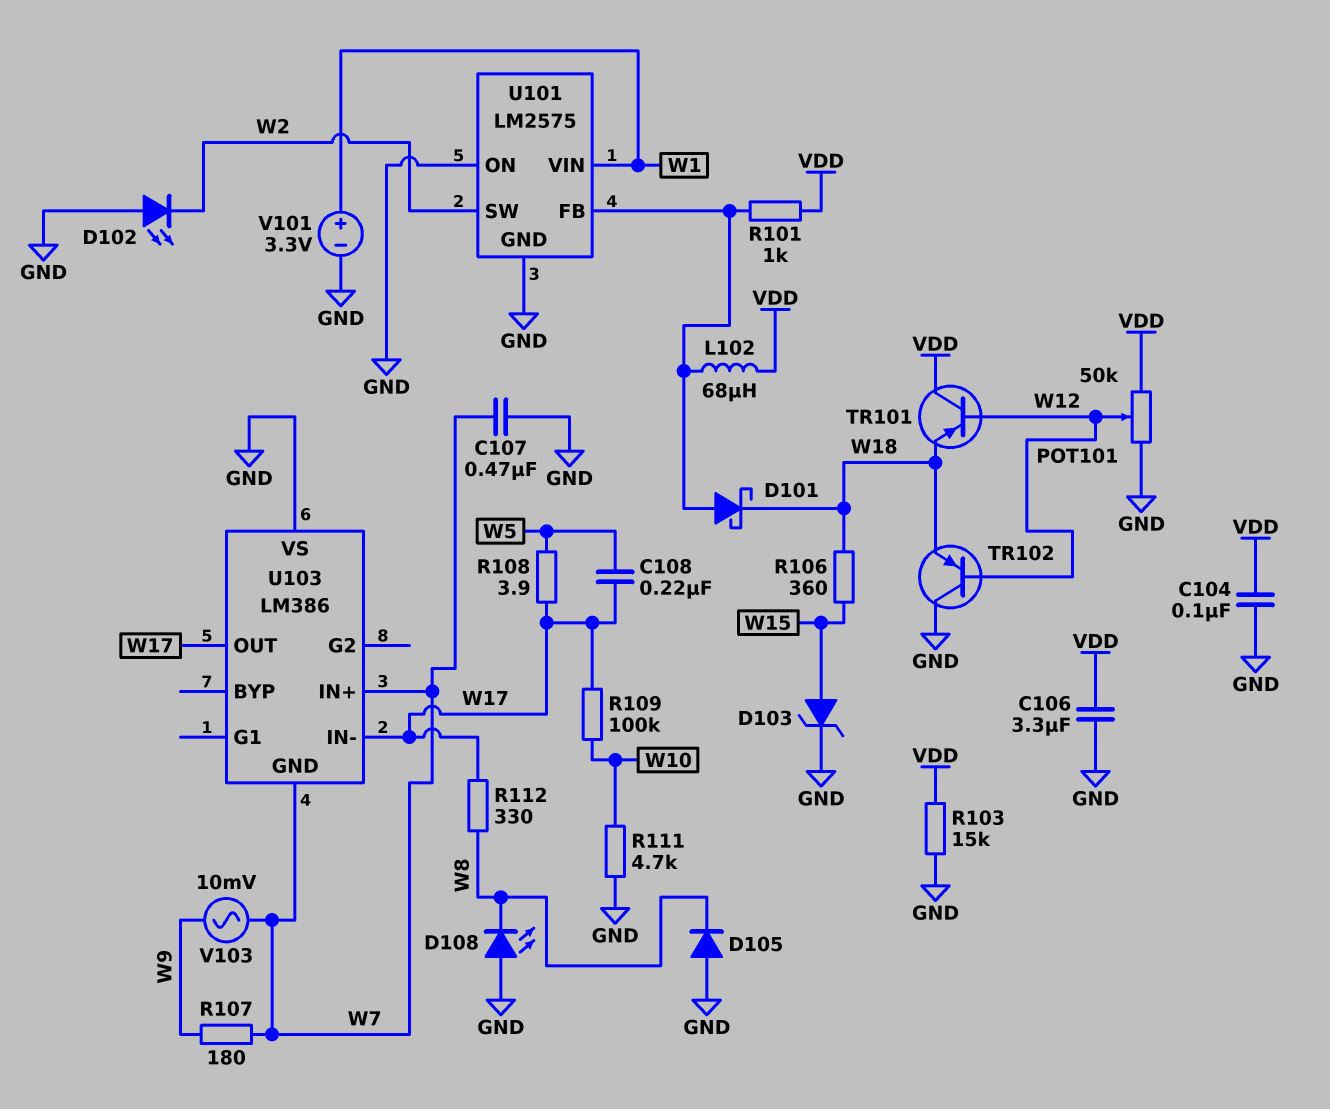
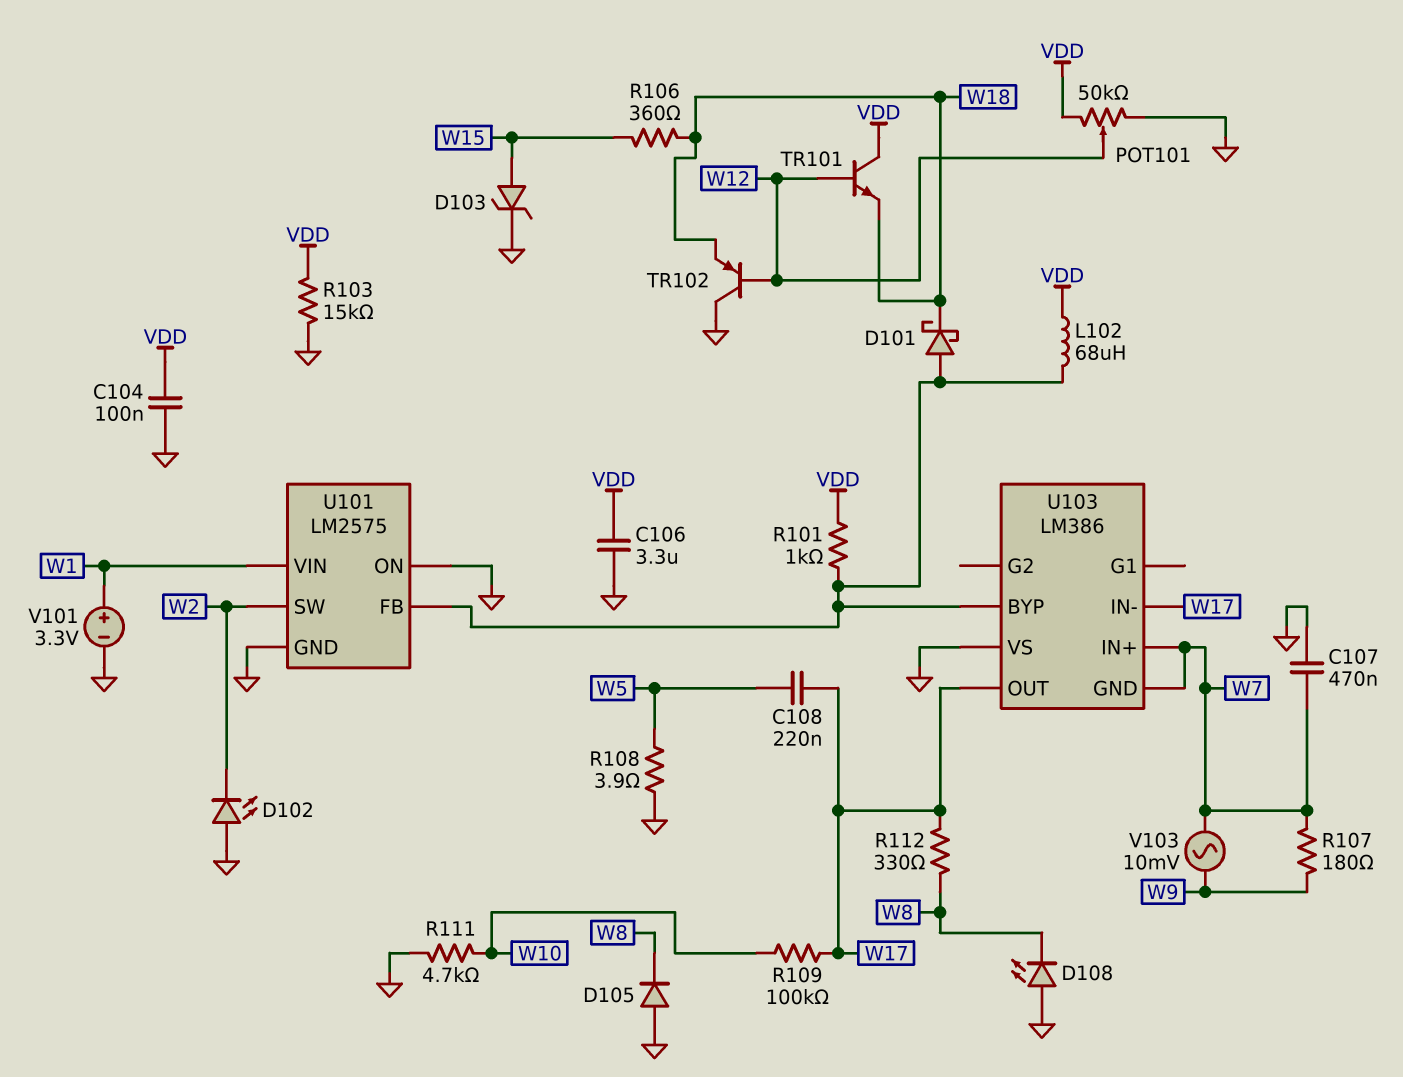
R108: 3.9 (W5, W17) -> 3.9 (GND, W5)
TR101: PNP (B W12, C VDD, E W18) -> NPN (B W12, C VDD, E W18)
U103 pin BYP: none -> U101/FB

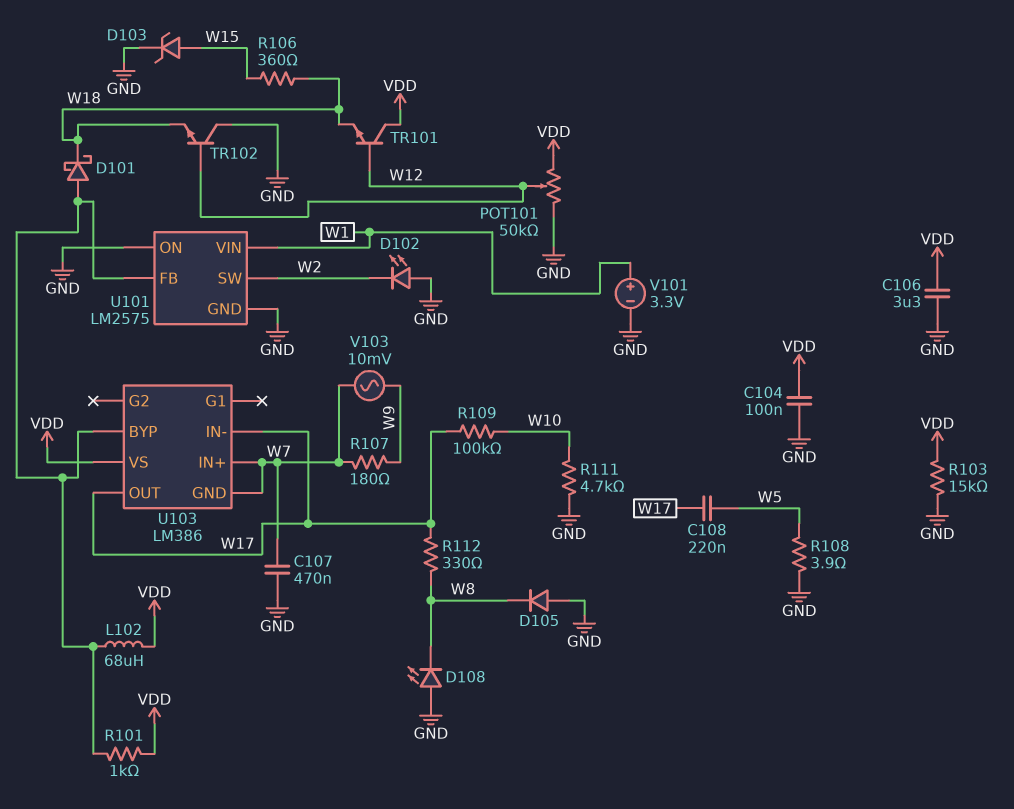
TR102: PNP (B W12, C GND, E W18) -> NPN (B W12, C GND, E W18)
U103 pin VS: GND -> VDD

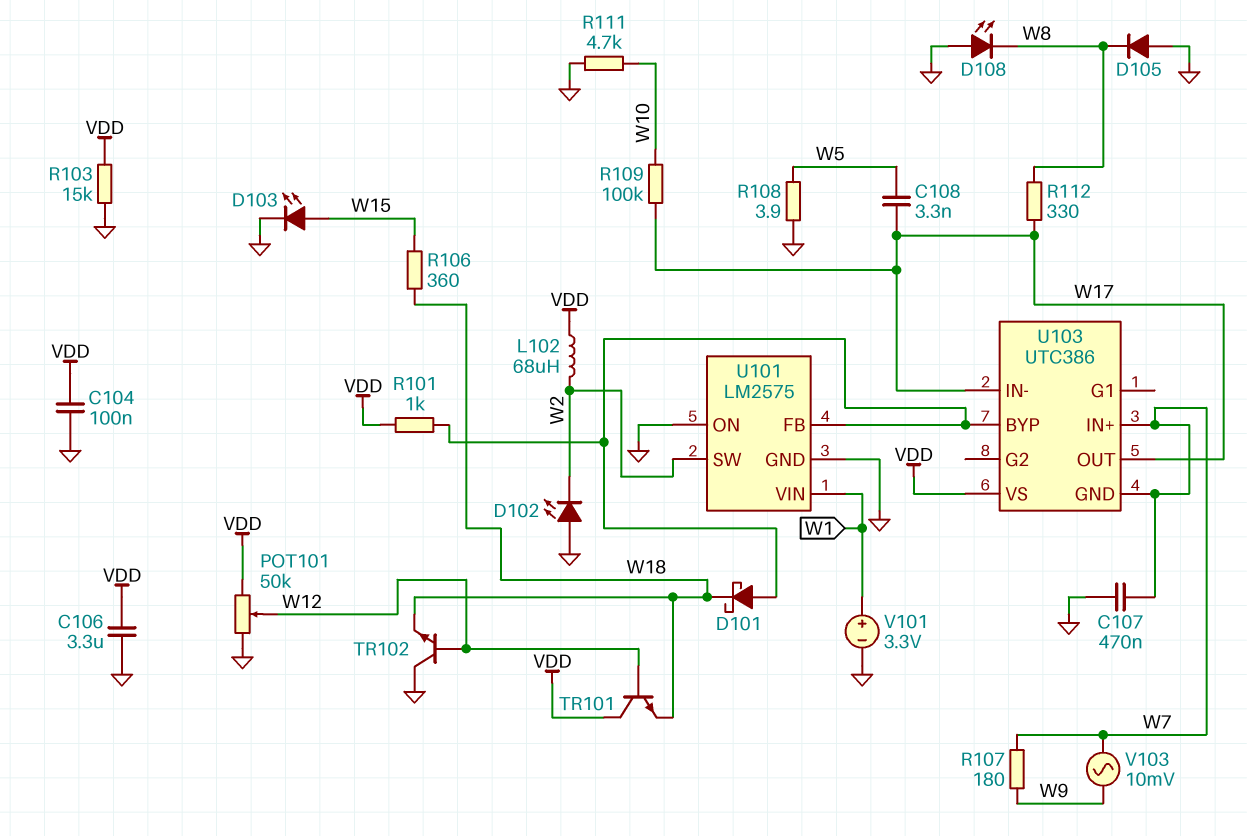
C108: 220nF (W5, W17) -> 3.3nF (W5, W17)
D103: zener (A W15, K GND) -> LED (A W15, K GND)
L102: 68uH (U101/FB, VDD) -> 68uH (VDD, W2)
U103: LM386 -> UTC386

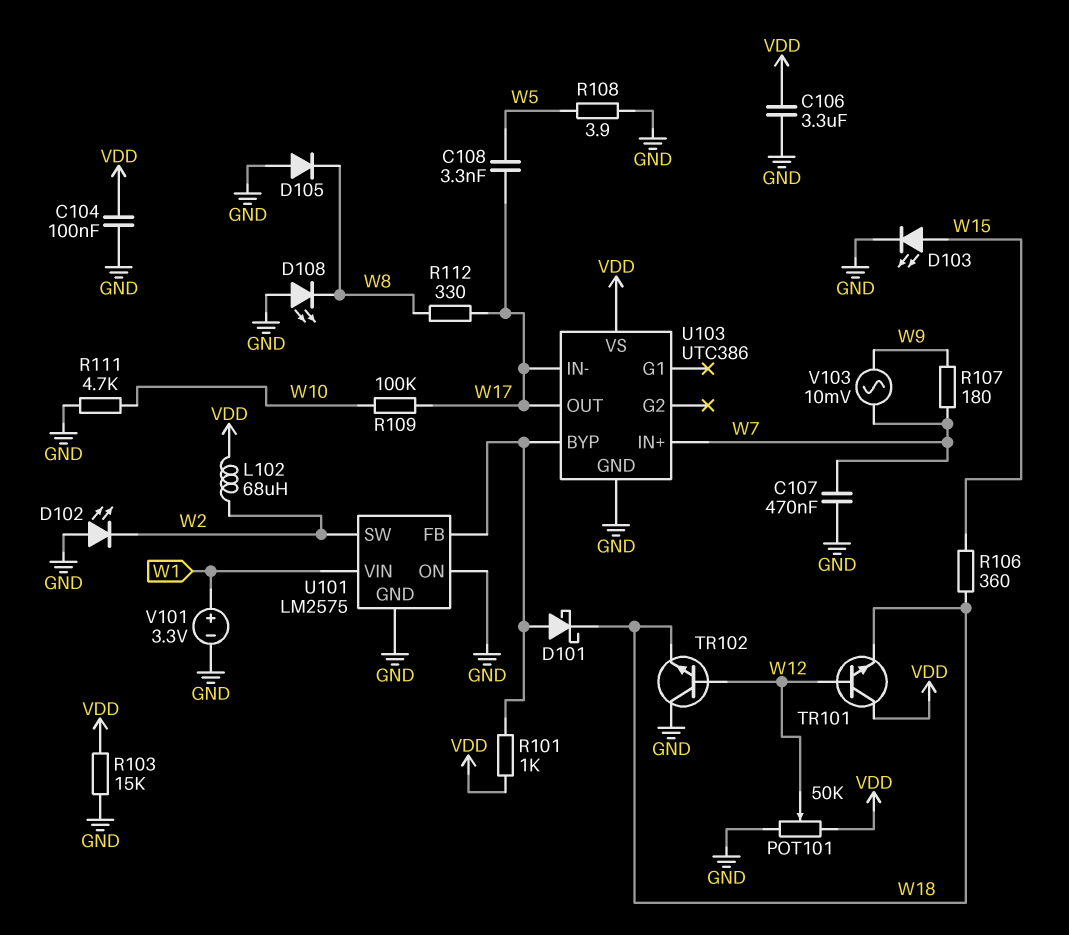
U103 pin GND: W7 -> GND

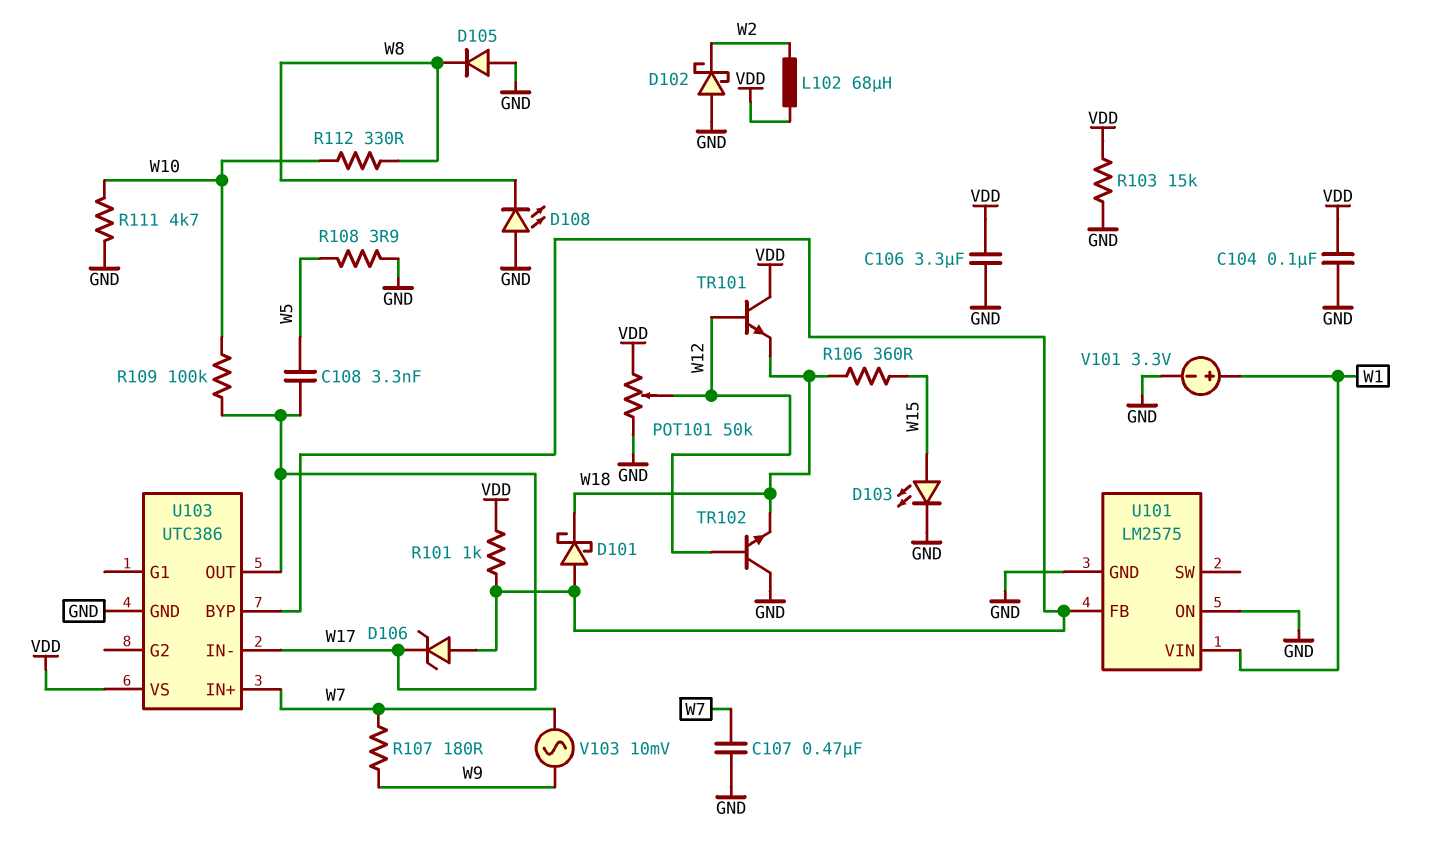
D102: LED (A GND, K W2) -> schottky (A GND, K W2)
D106: none -> zener (A U101/FB, K W17)
R112: 330 (W8, W17) -> 330 (W8, W10)
U101 pin SW: W2 -> none

